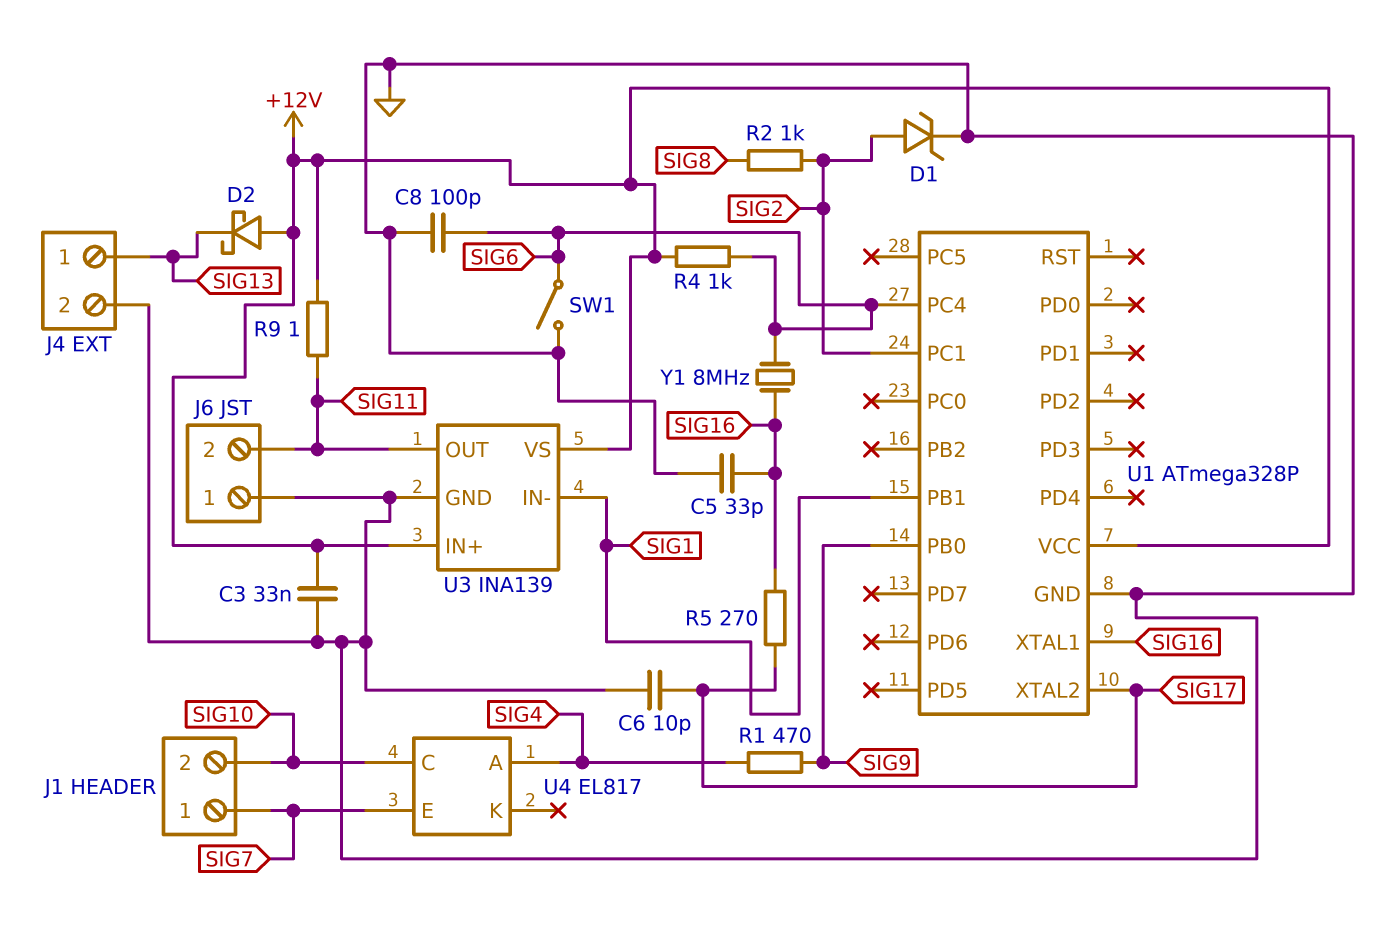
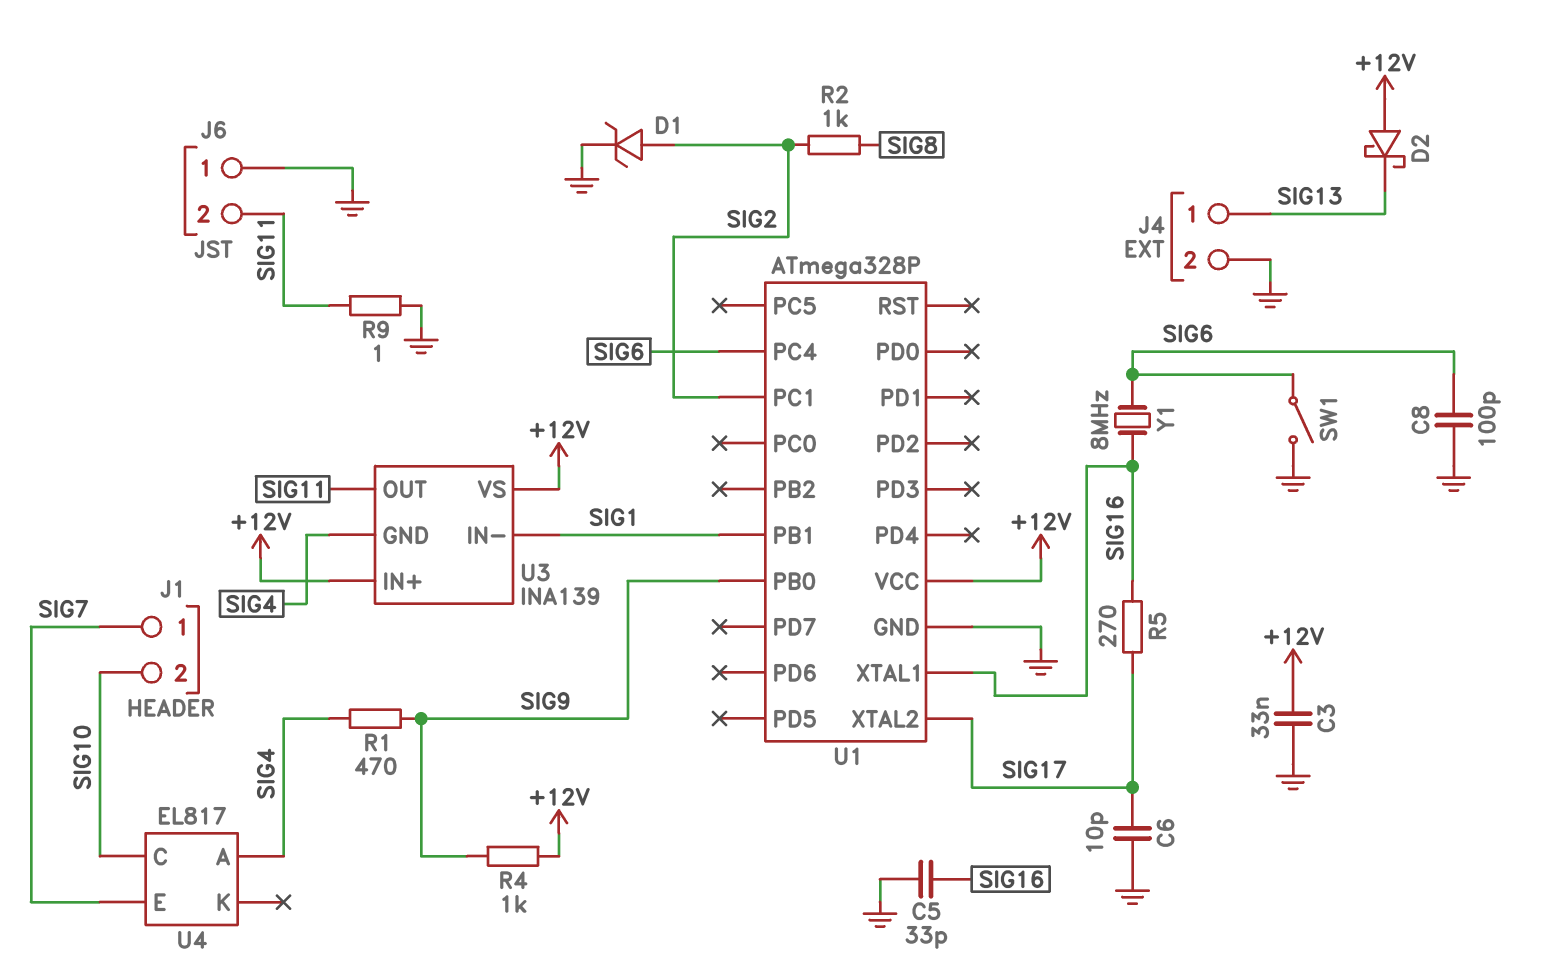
R4: 1k (+12V, SIG6) -> 1k (+12V, SIG9)
R9: 1 (+12V, SIG11) -> 1 (GND, SIG11)
U3 pin GND: GND -> SIG4

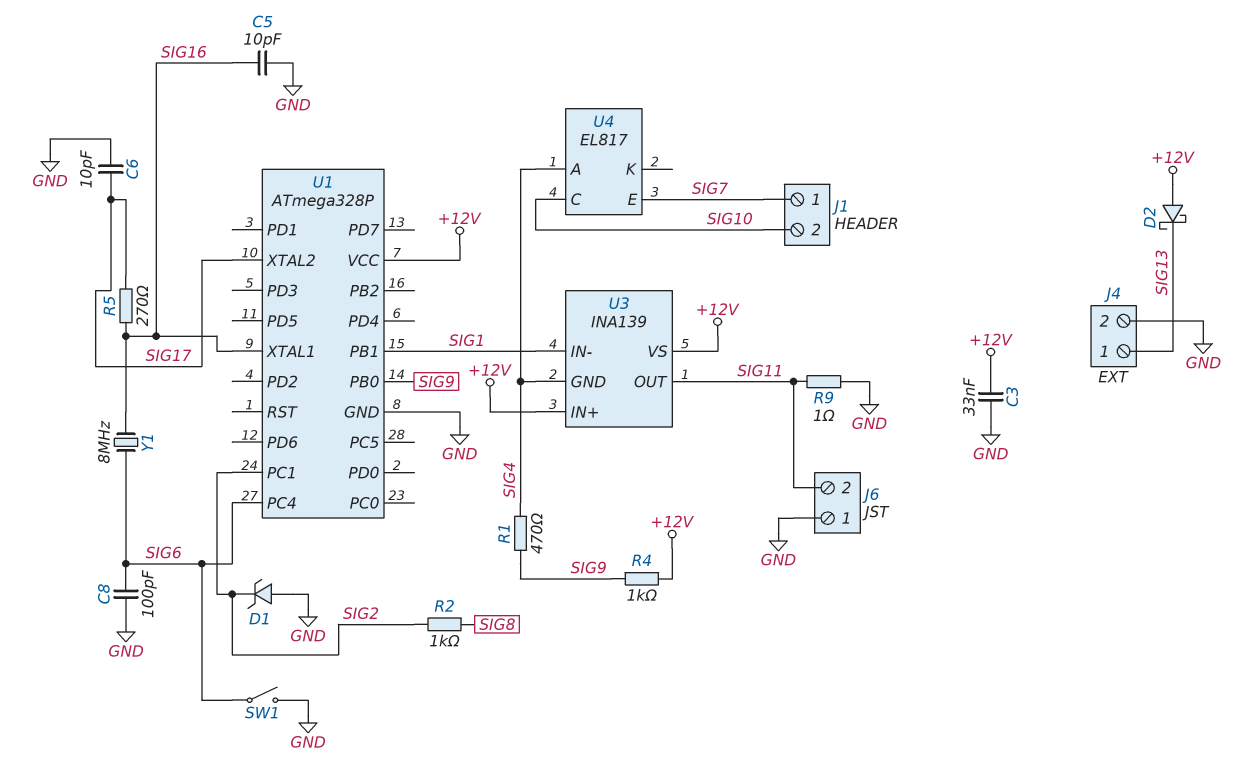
C5: 33pF (GND, SIG16) -> 10pF (GND, SIG16)
D1: zener (A SIG2, K GND) -> zener (A GND, K SIG2)

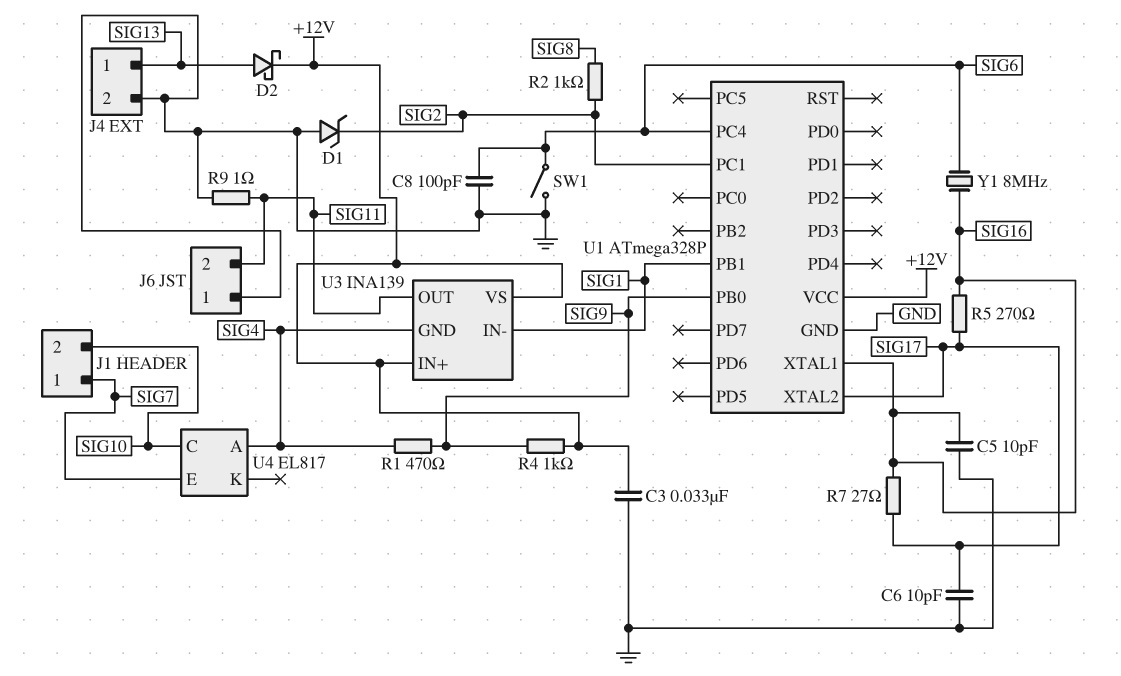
D2: schottky (A +12V, K SIG13) -> schottky (A SIG13, K +12V)
R7: none -> 27 (SIG16, SIG17)

